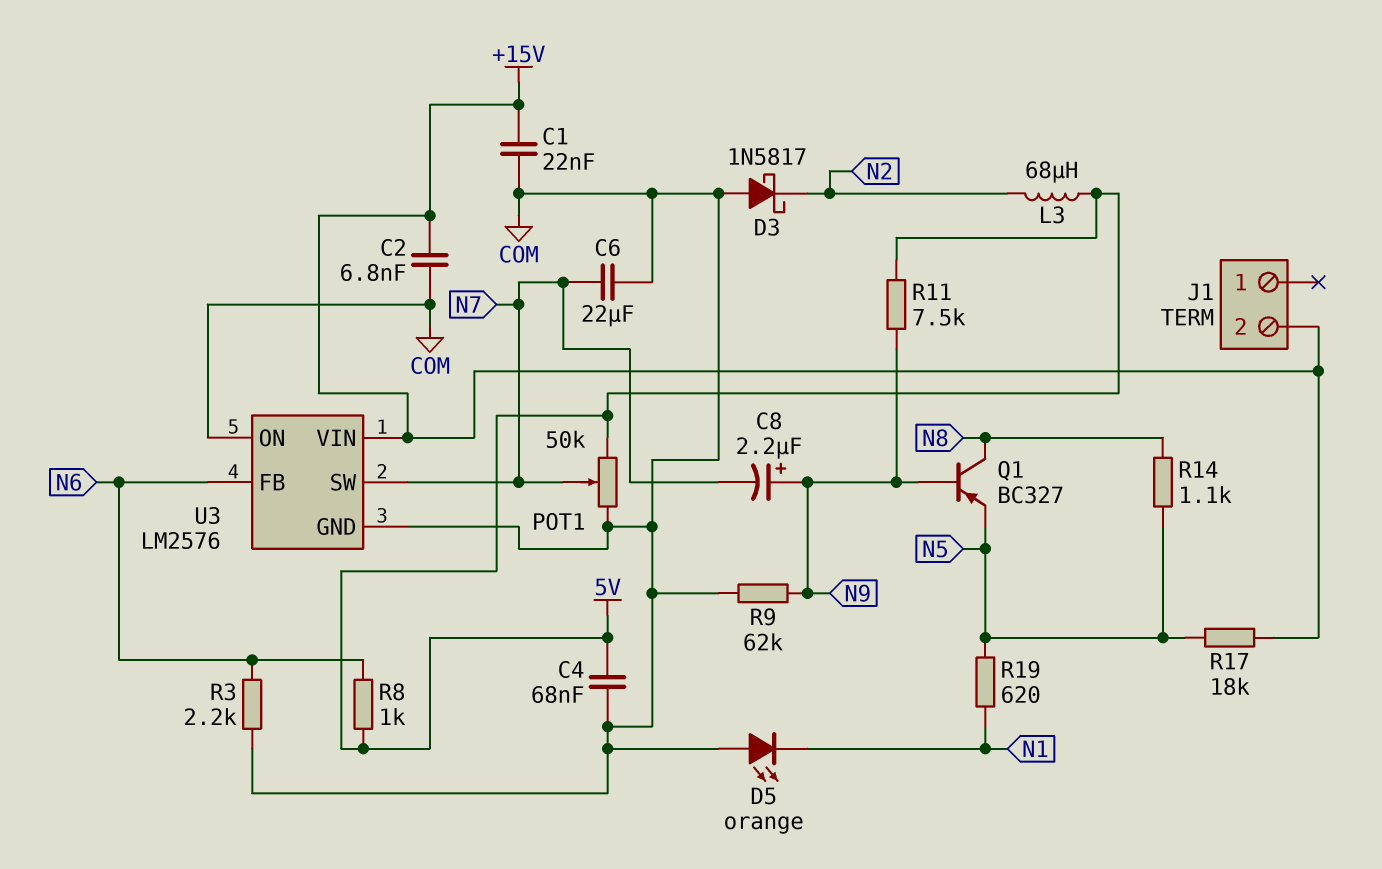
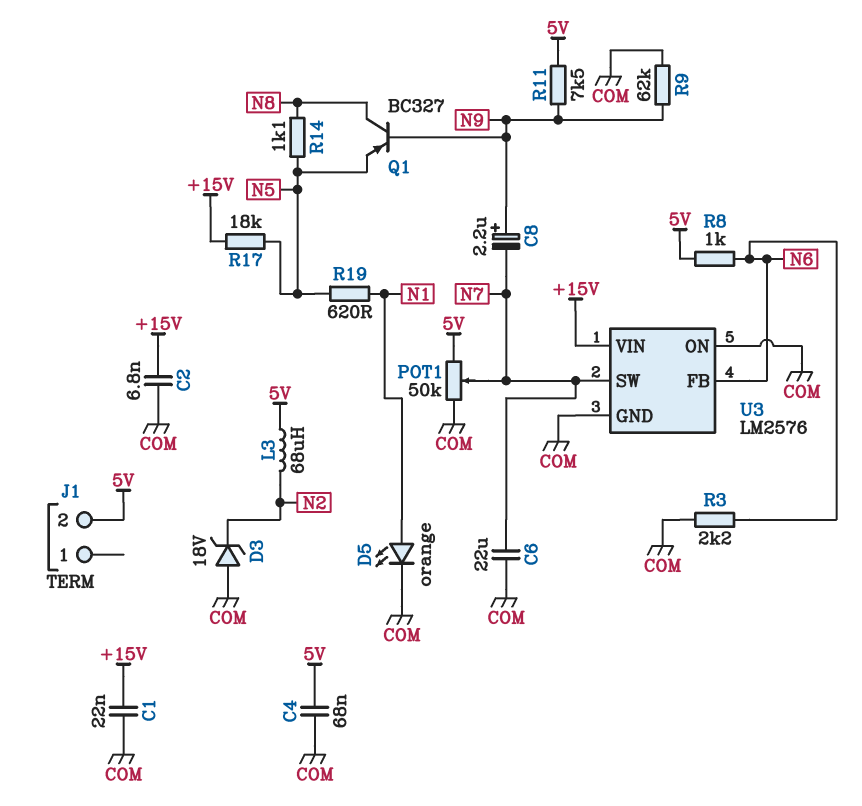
D3: schottky 1N5817 (A COM, K N2) -> zener 18V (A COM, K N2)
D5: LED orange (A COM, K N1) -> LED orange (A N1, K COM)
J1 pin 2: +15V -> 5V

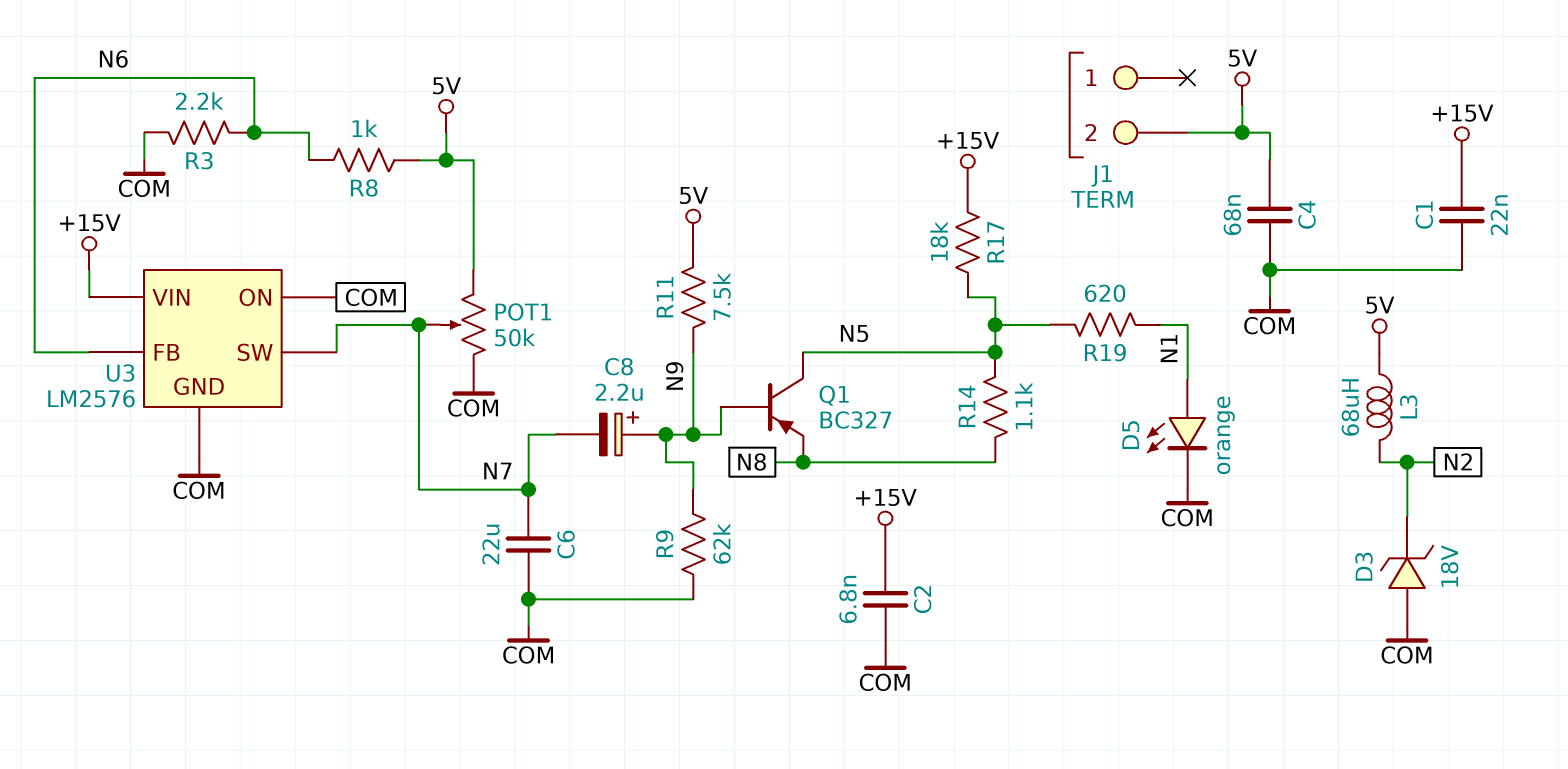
Q1: PNP BC327 (B N9, C N8, E N5) -> PNP BC327 (B N9, C N5, E N8)

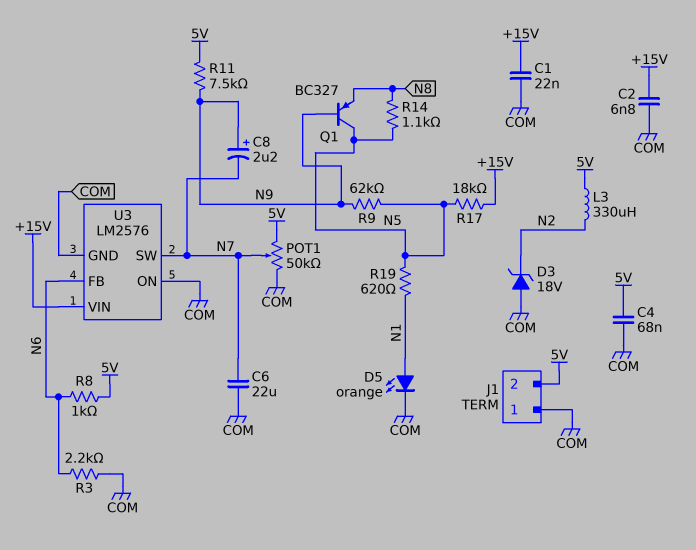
J1 pin 1: none -> COM
L3: 68uH (5V, N2) -> 330uH (5V, N2)
R9: 62k (COM, N9) -> 62k (N5, N9)

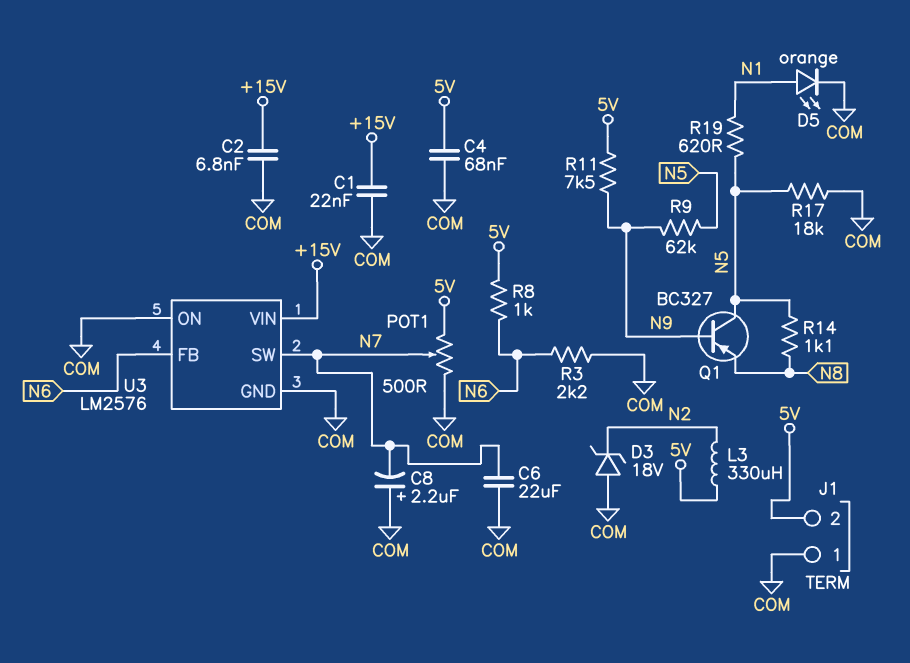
C8: 2.2uF (plus N9, minus N7) -> 2.2uF (plus COM, minus N7)
POT1: 50k (5V, COM, wiper N7) -> 500 (5V, COM, wiper N7)
R17: 18k (+15V, N5) -> 18k (COM, N5)

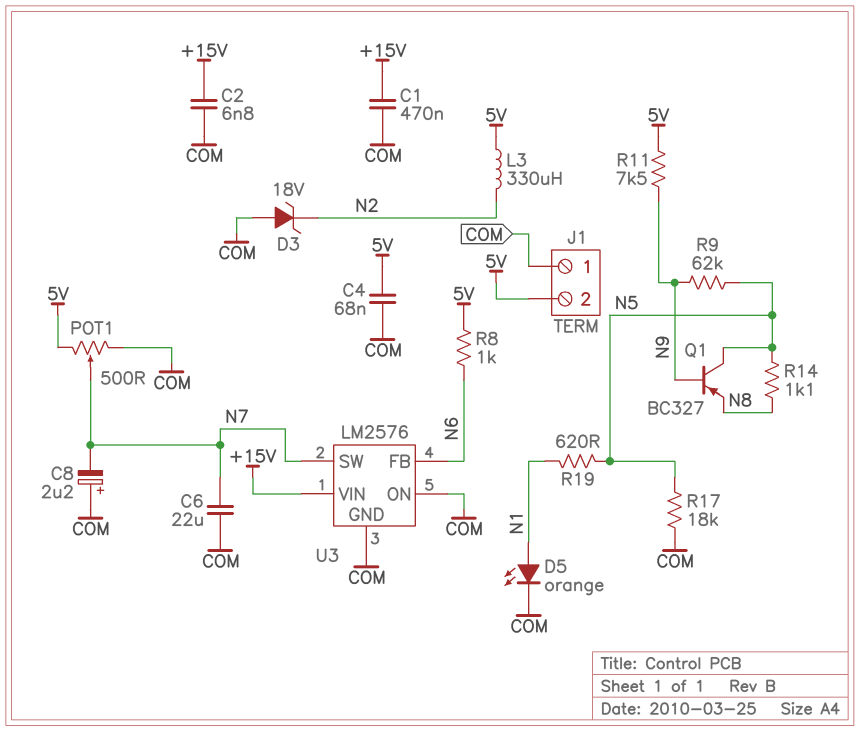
C1: 22nF (+15V, COM) -> 470nF (+15V, COM)
R3: 2.2k (COM, N6) -> none

